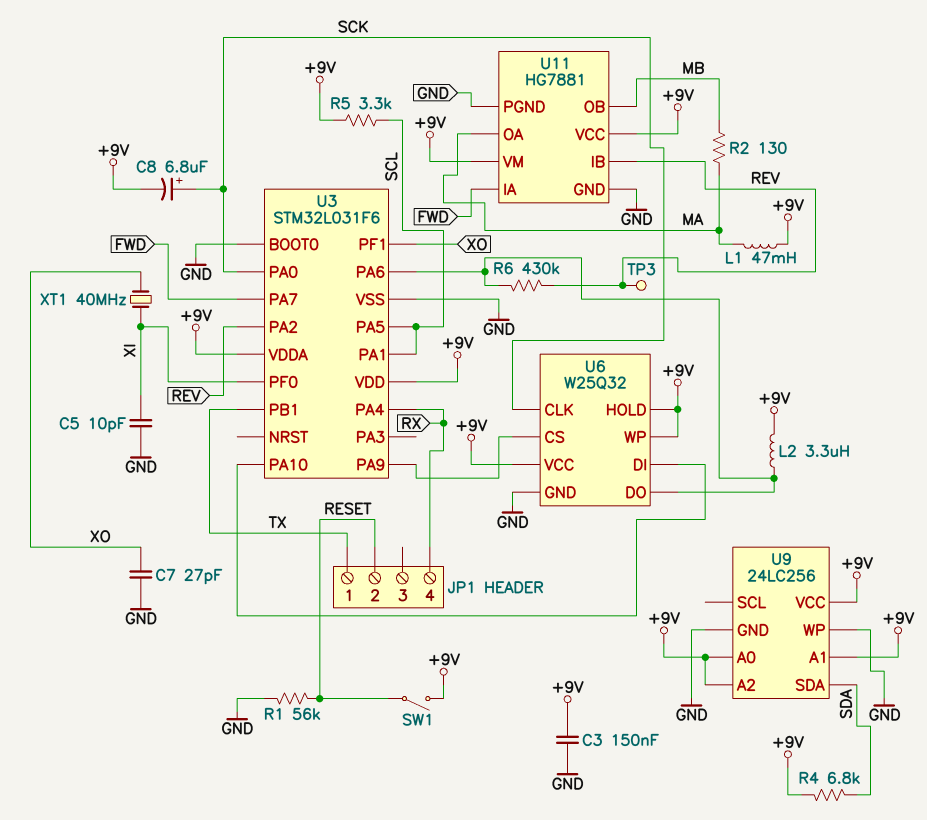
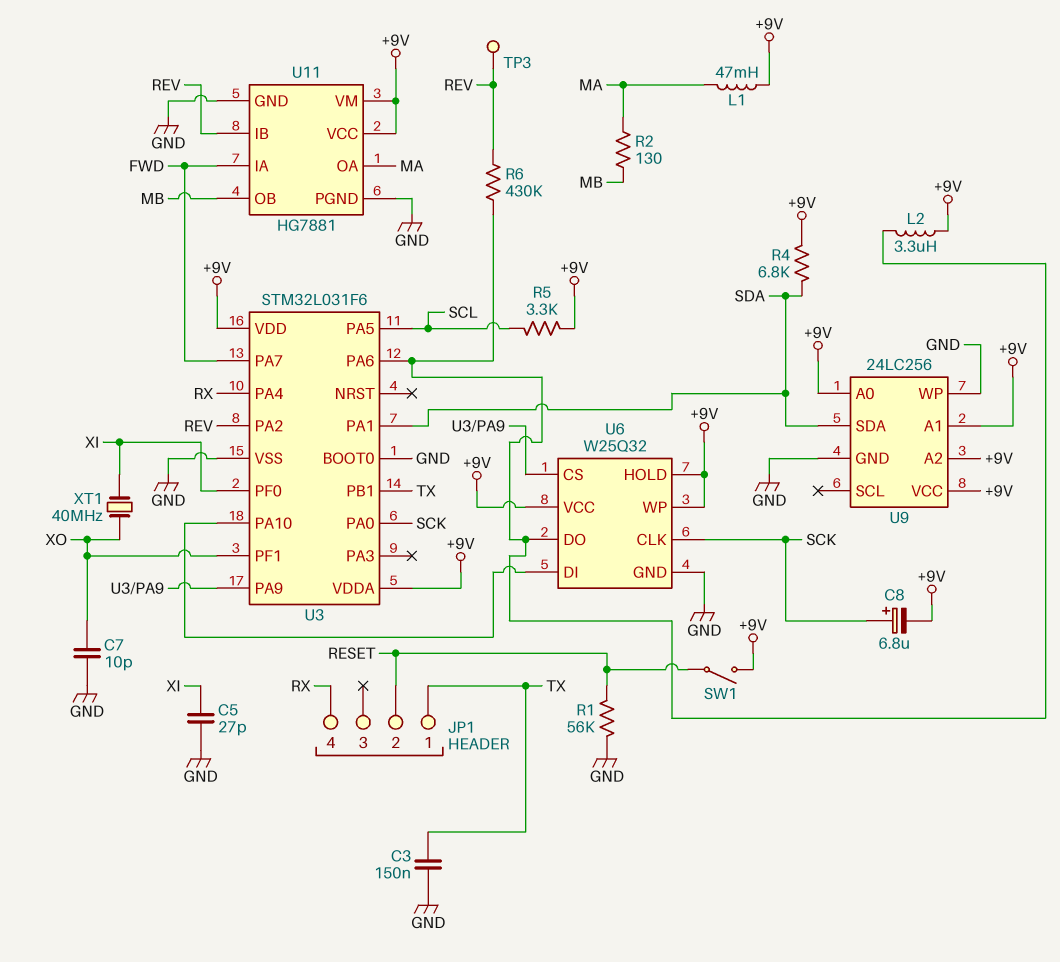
C3: 150nF (+9V, GND) -> 150nF (GND, TX)
C5: 10pF (GND, XI) -> 27pF (GND, XI)
C7: 27pF (GND, XO) -> 10pF (GND, XO)
U3 pin PA1: SCL -> SDA

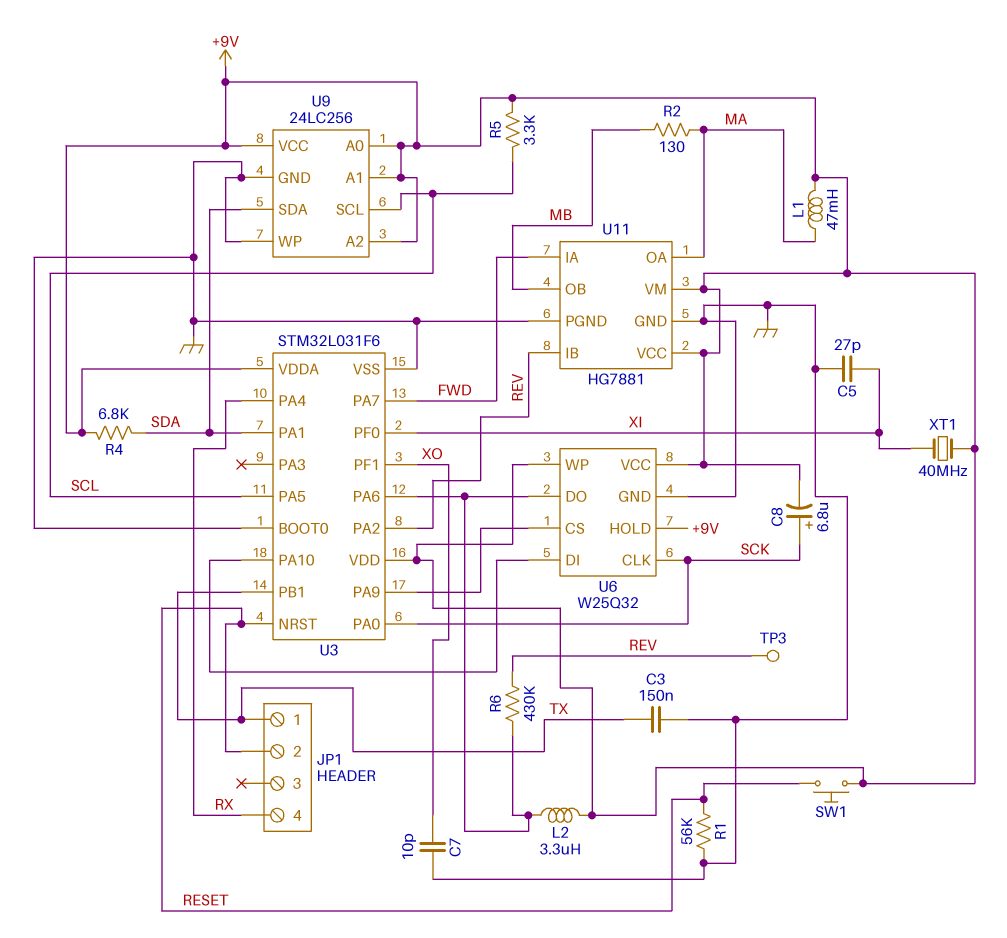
SW1: switch (+9V, RESET) -> button (+9V, RESET)
U3 pin NRST: none -> RESET
U9 pin SCL: none -> SCL
XT1: 40MHz (XI, XO) -> 40MHz (+9V, XI)

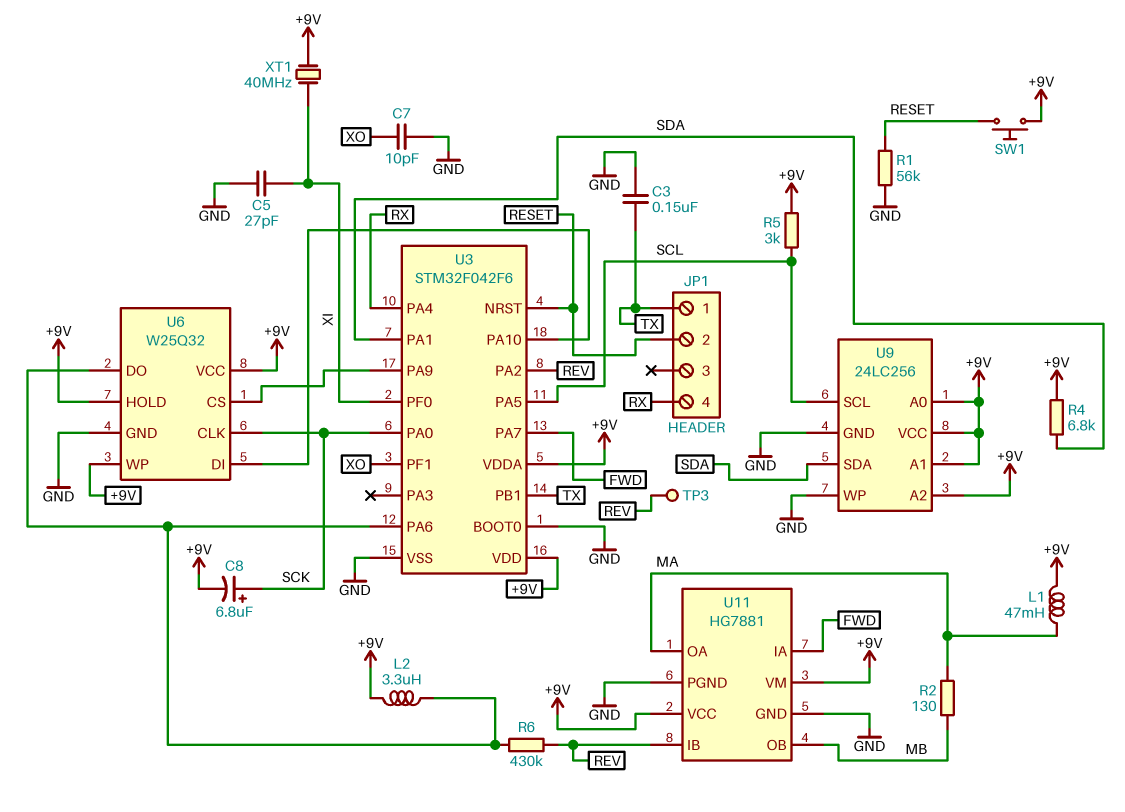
R5: 3.3k (+9V, SCL) -> 3k (+9V, SCL)
U3: STM32L031F6 -> STM32F042F6

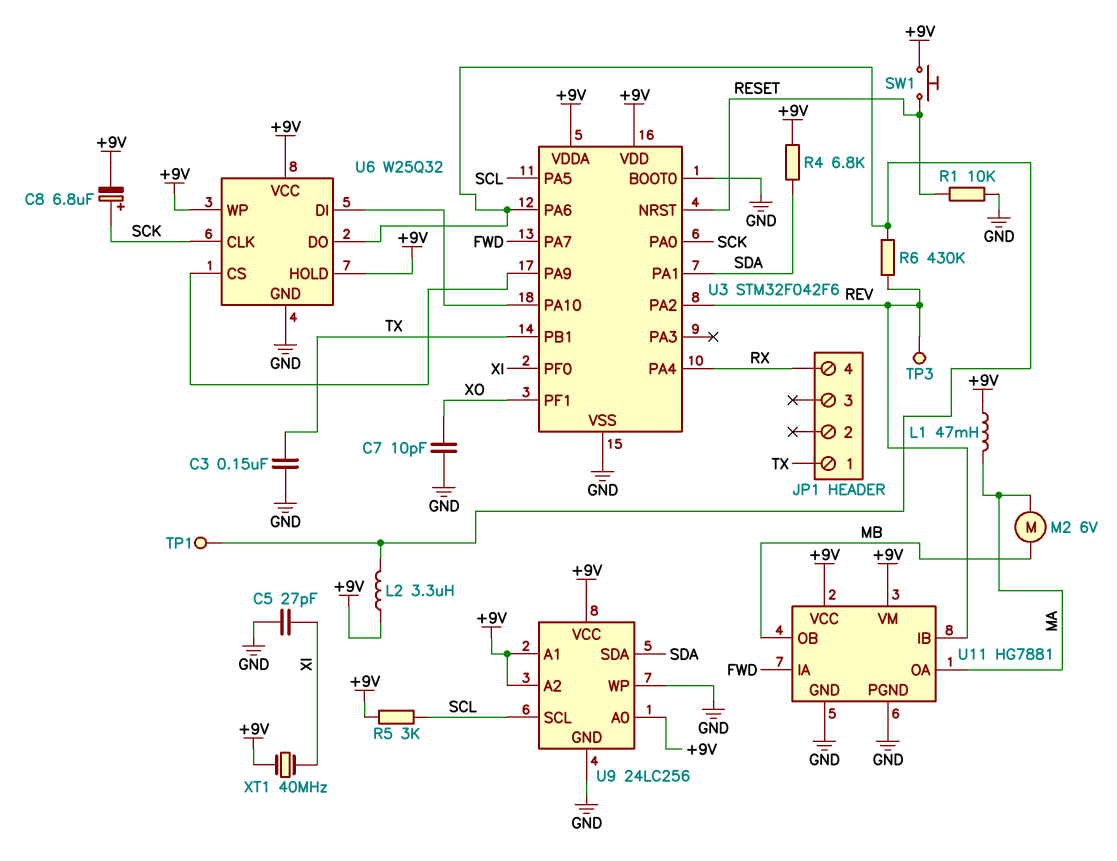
JP1 pin 2: RESET -> none
M2: none -> motor 6V (MA, MB)
R1: 56k (GND, RESET) -> 10k (GND, RESET)
R2: 130 (MA, MB) -> none
TP1: none -> test point (U3/PA6)

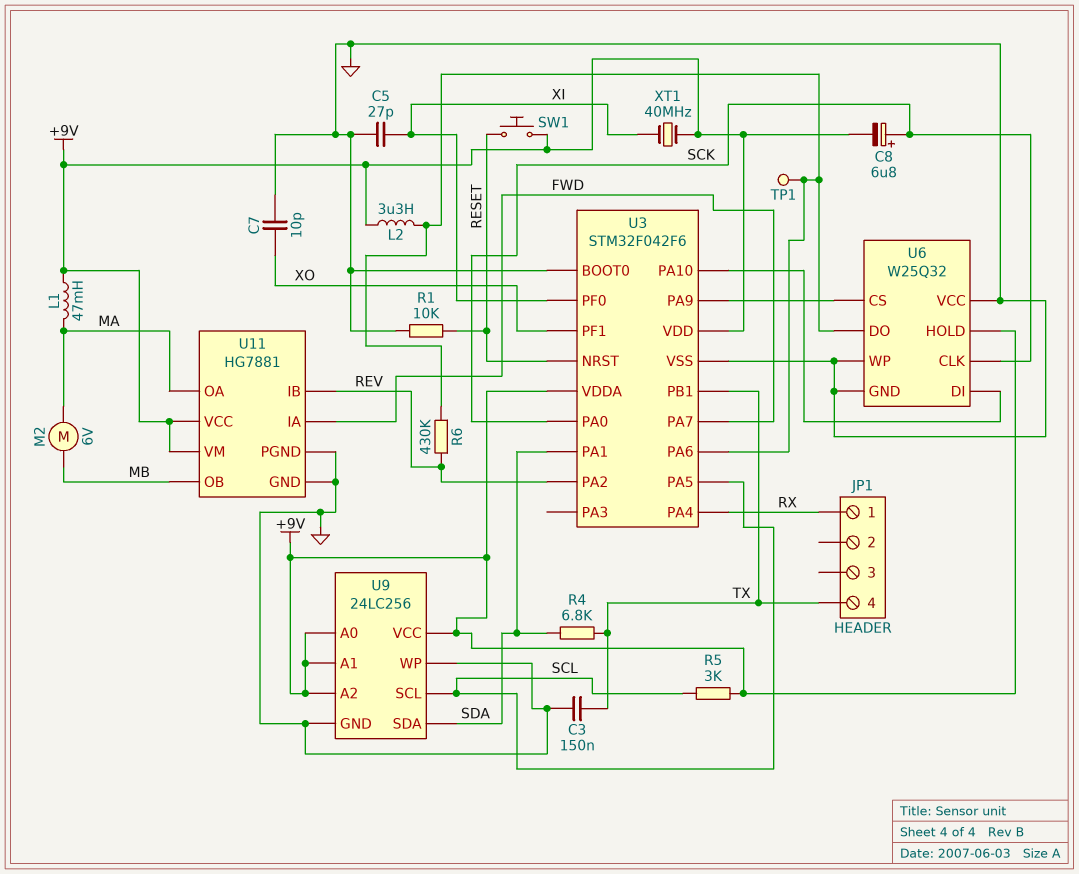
JP1 pin 1: TX -> RX
JP1 pin 4: RX -> TX
R4: 6.8k (+9V, SDA) -> 6.8k (SDA, TX)
TP3: test point (REV) -> none
U6 pin VCC: +9V -> GND
U6 pin WP: +9V -> GND

